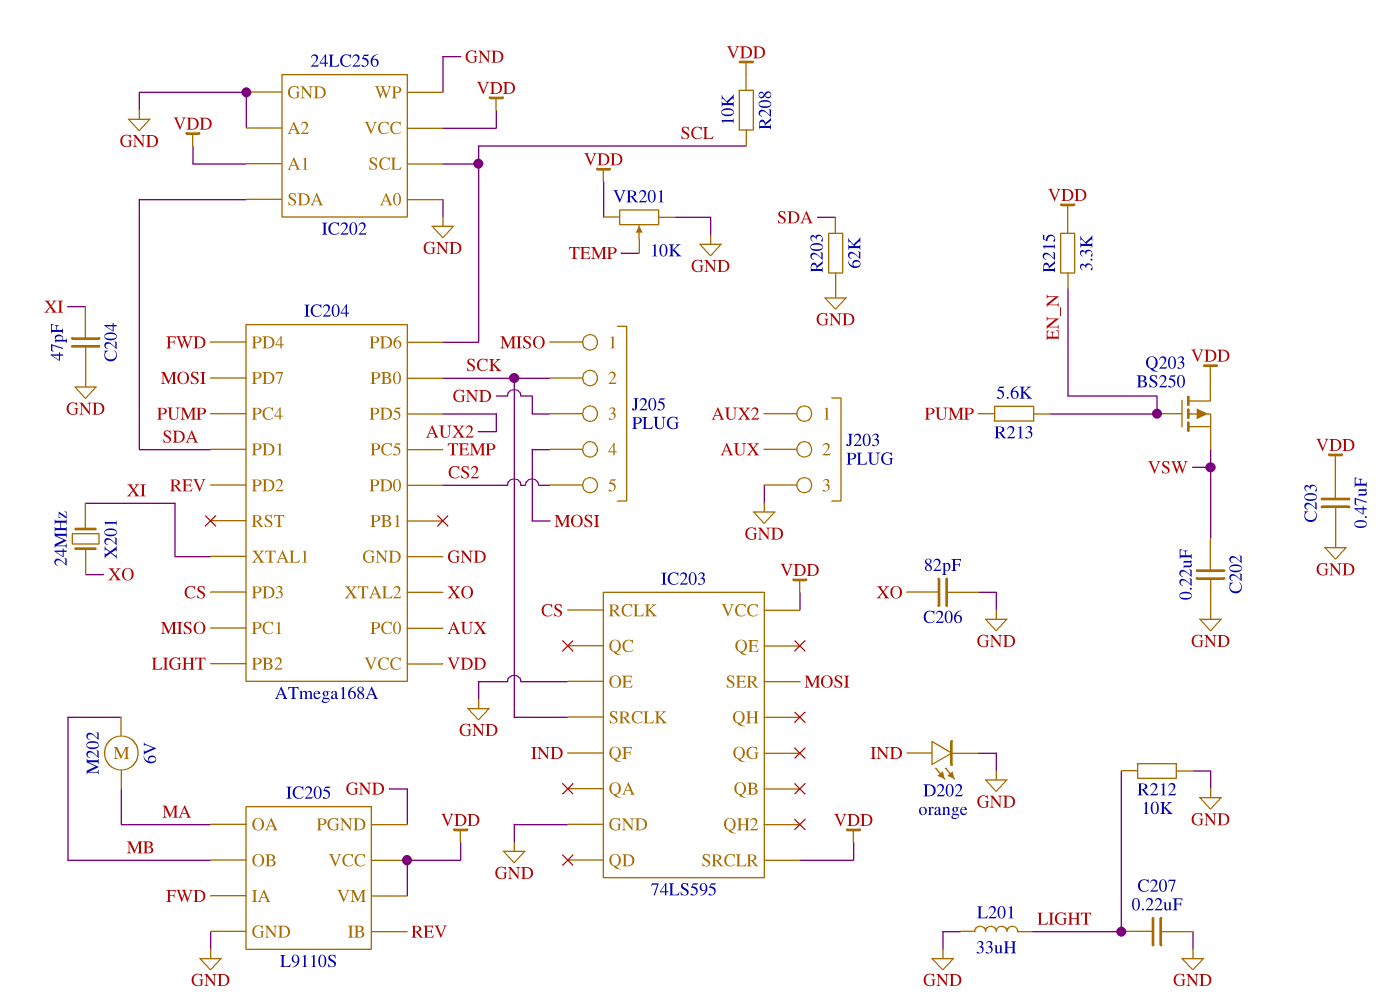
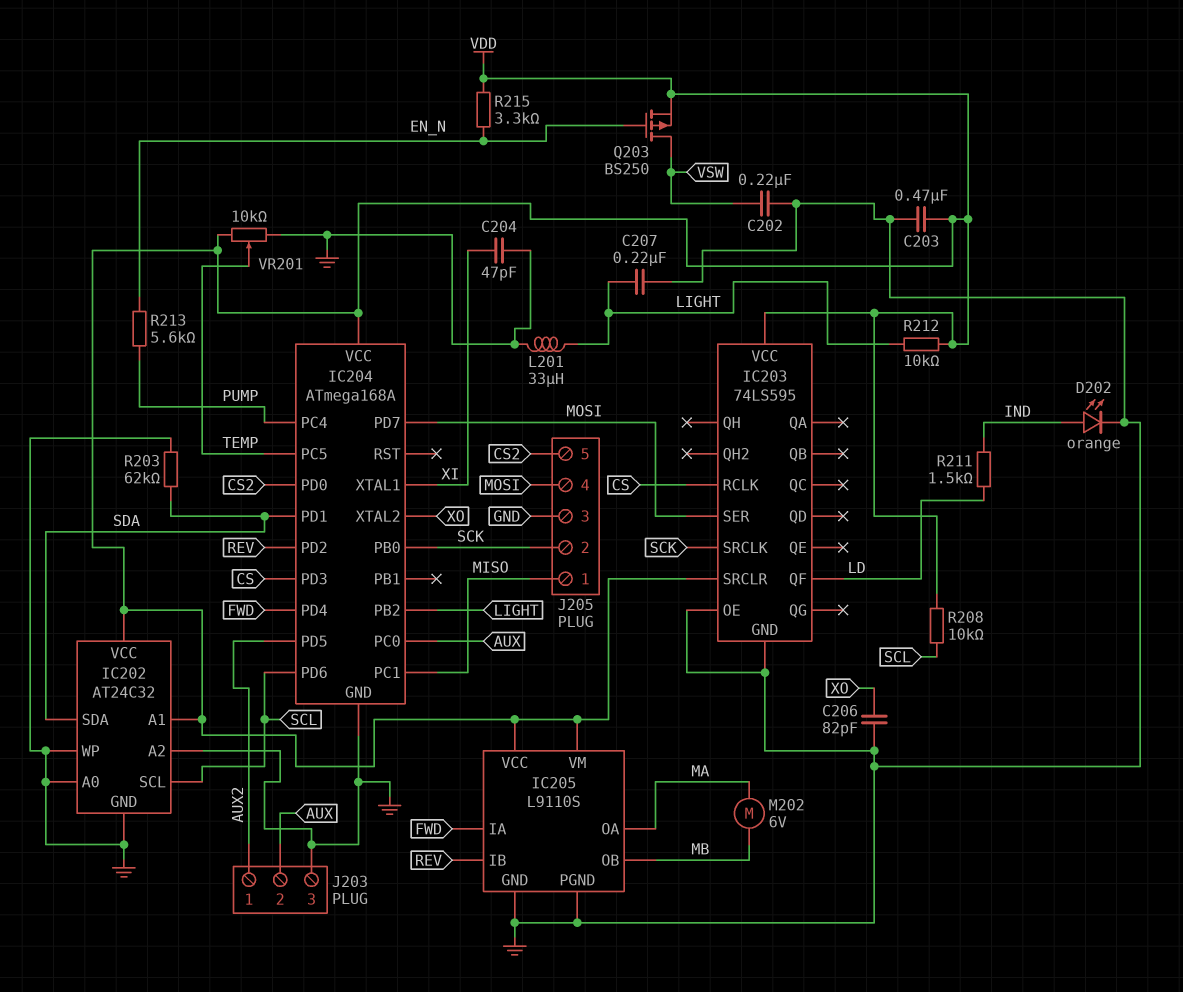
IC202: 24LC256 -> AT24C32
IC203 pin QF: IND -> LD
Q203: PMOS BS250 (G EN_N, D VDD, S VSW) -> PMOS BS250 (G EN_N, D VSW, S VDD)
R211: none -> 1.5k (IND, LD)
R212: 10k (GND, LIGHT) -> 10k (LIGHT, VDD)
X201: 24MHz (XI, XO) -> none

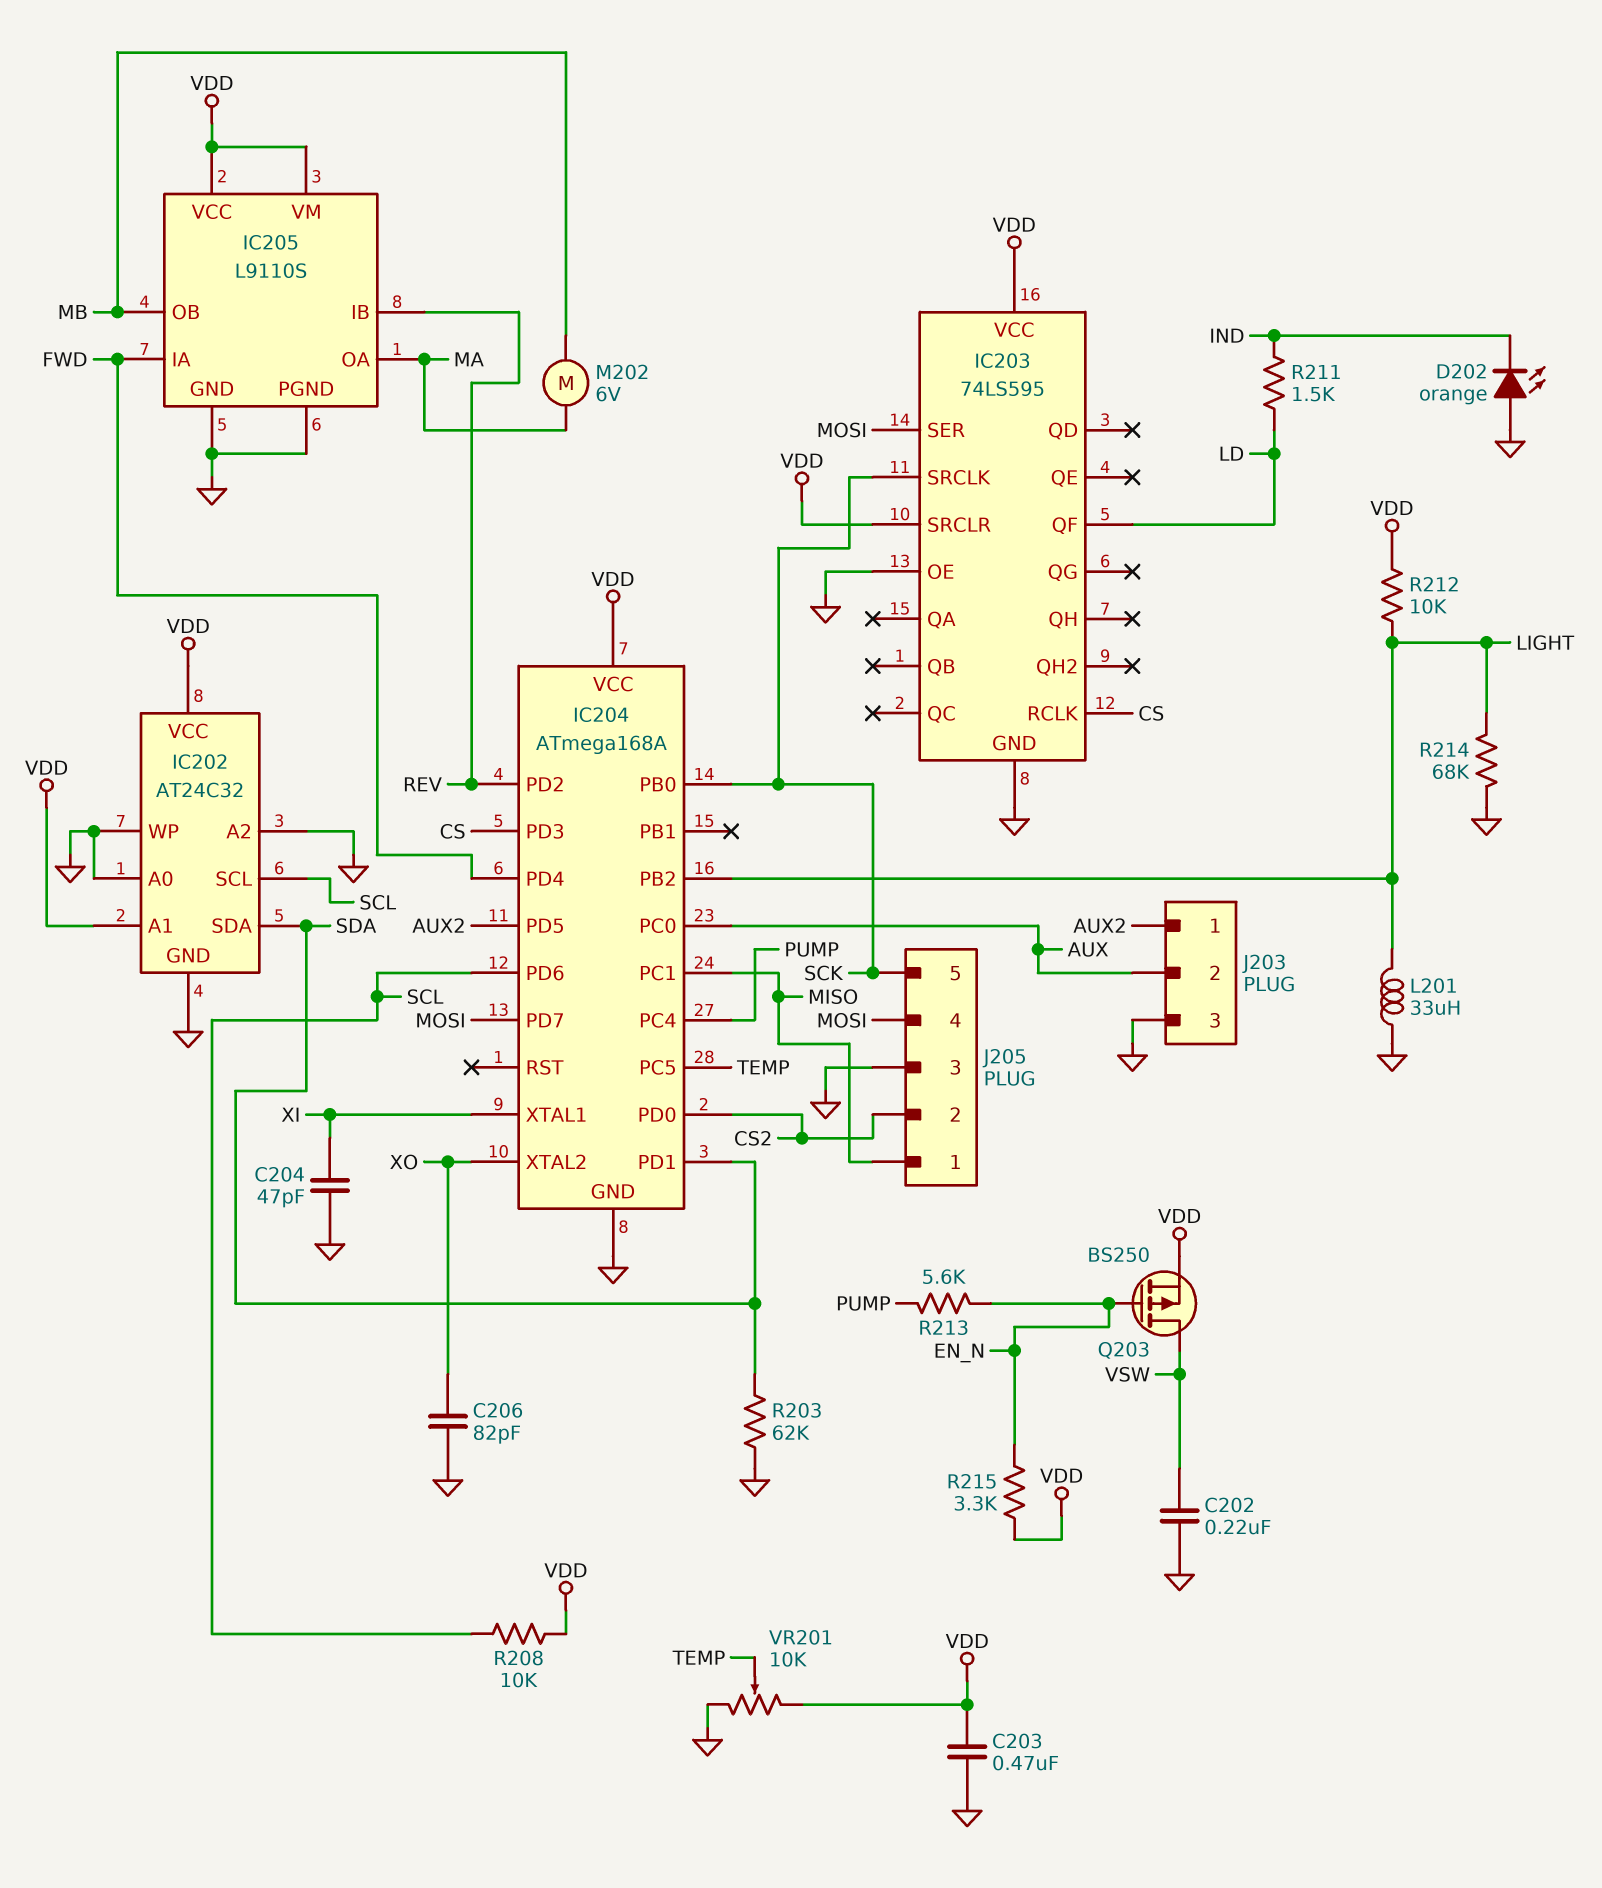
C207: 220nF (GND, LIGHT) -> none
D202: LED orange (A IND, K GND) -> LED orange (A GND, K IND)
J205 pin 2: SCK -> CS2
J205 pin 5: CS2 -> SCK
R214: none -> 68k (GND, LIGHT)

